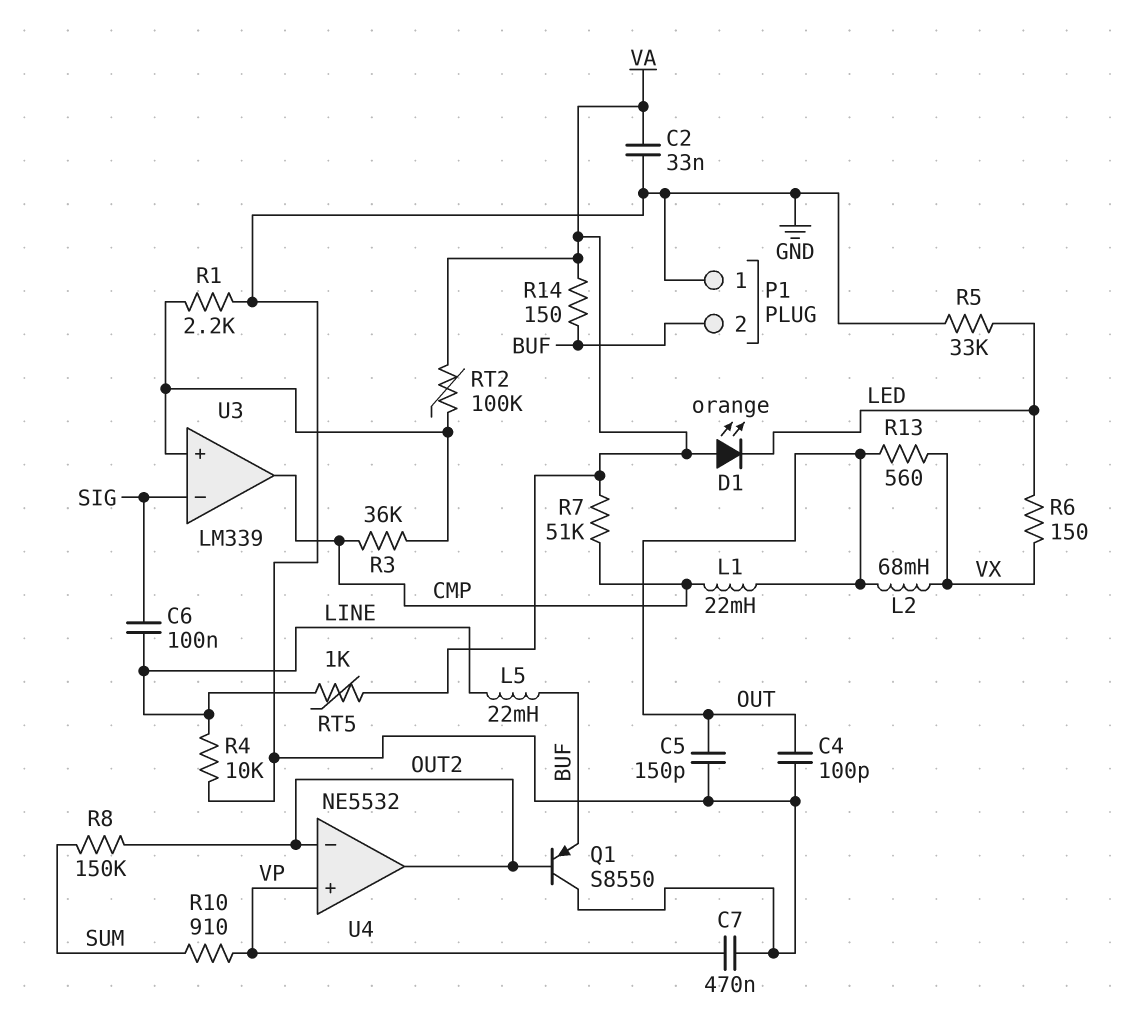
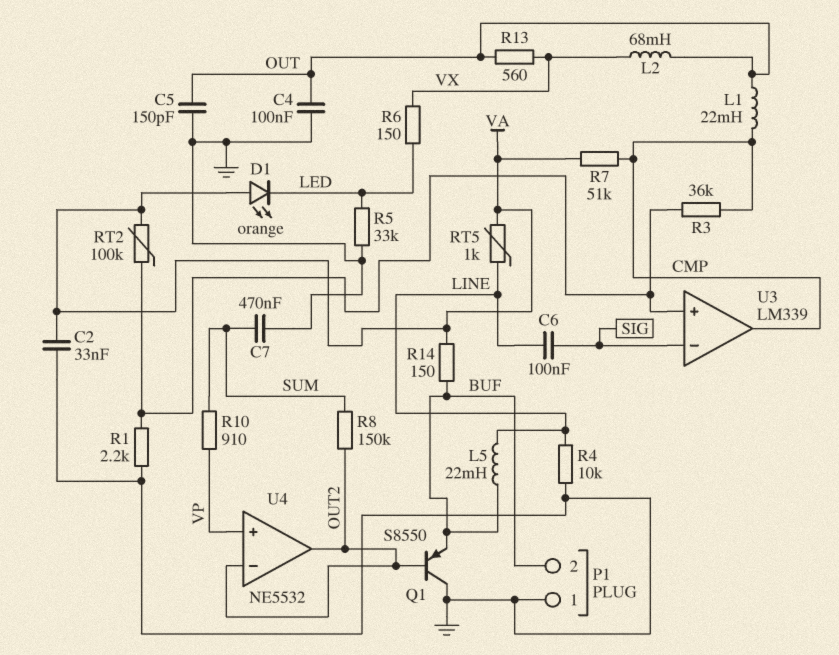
C4: 100pF (GND, OUT) -> 100nF (GND, OUT)
C7: 470nF (GND, VP) -> 470nF (GND, SUM)

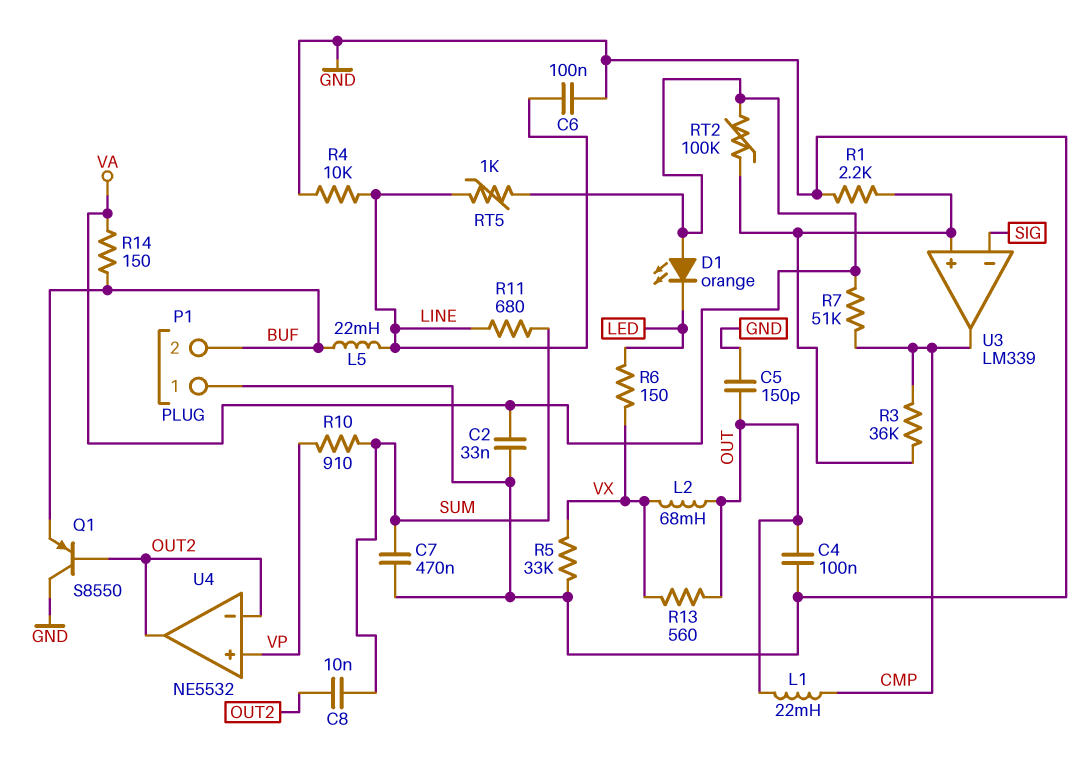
C6: 100nF (LINE, SIG) -> 100nF (GND, LINE)
C8: none -> 10nF (OUT2, SUM)
R5: 33k (GND, LED) -> 33k (GND, VX)
R8: 150k (OUT2, SUM) -> none
R11: none -> 680 (LINE, SUM)

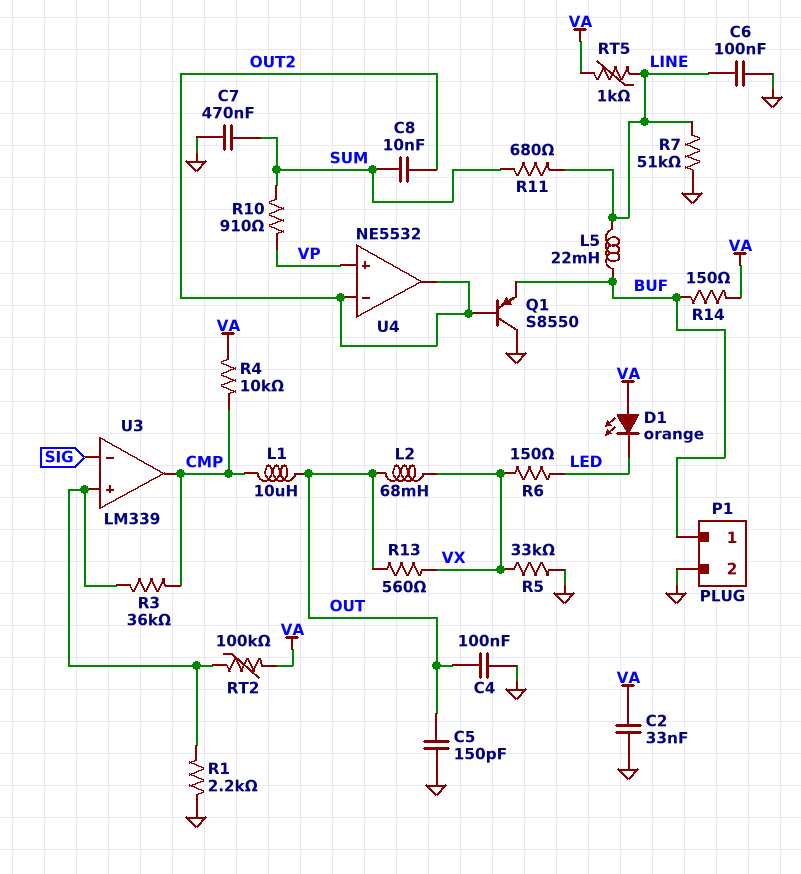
L1: 22mH (CMP, OUT) -> 10uH (CMP, OUT)
P1 pin 1: GND -> BUF
P1 pin 2: BUF -> GND
R4: 10k (GND, LINE) -> 10k (CMP, VA)
R7: 51k (CMP, VA) -> 51k (GND, LINE)

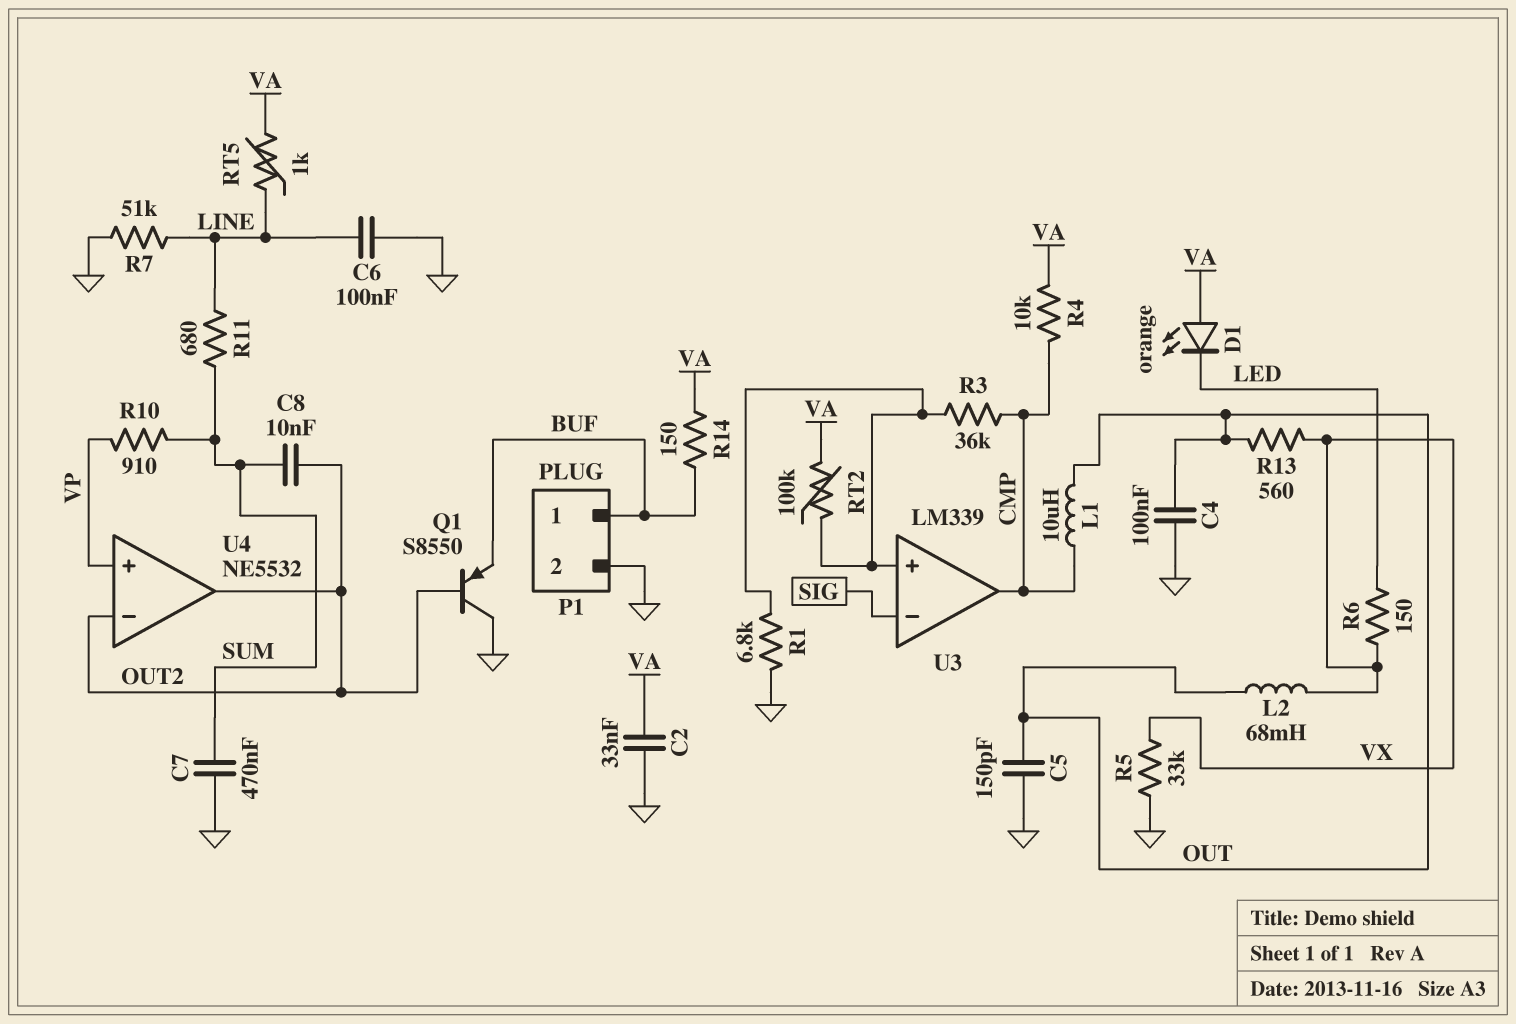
L5: 22mH (BUF, LINE) -> none
R1: 2.2k (GND, U3/in+) -> 6.8k (GND, U3/in+)

